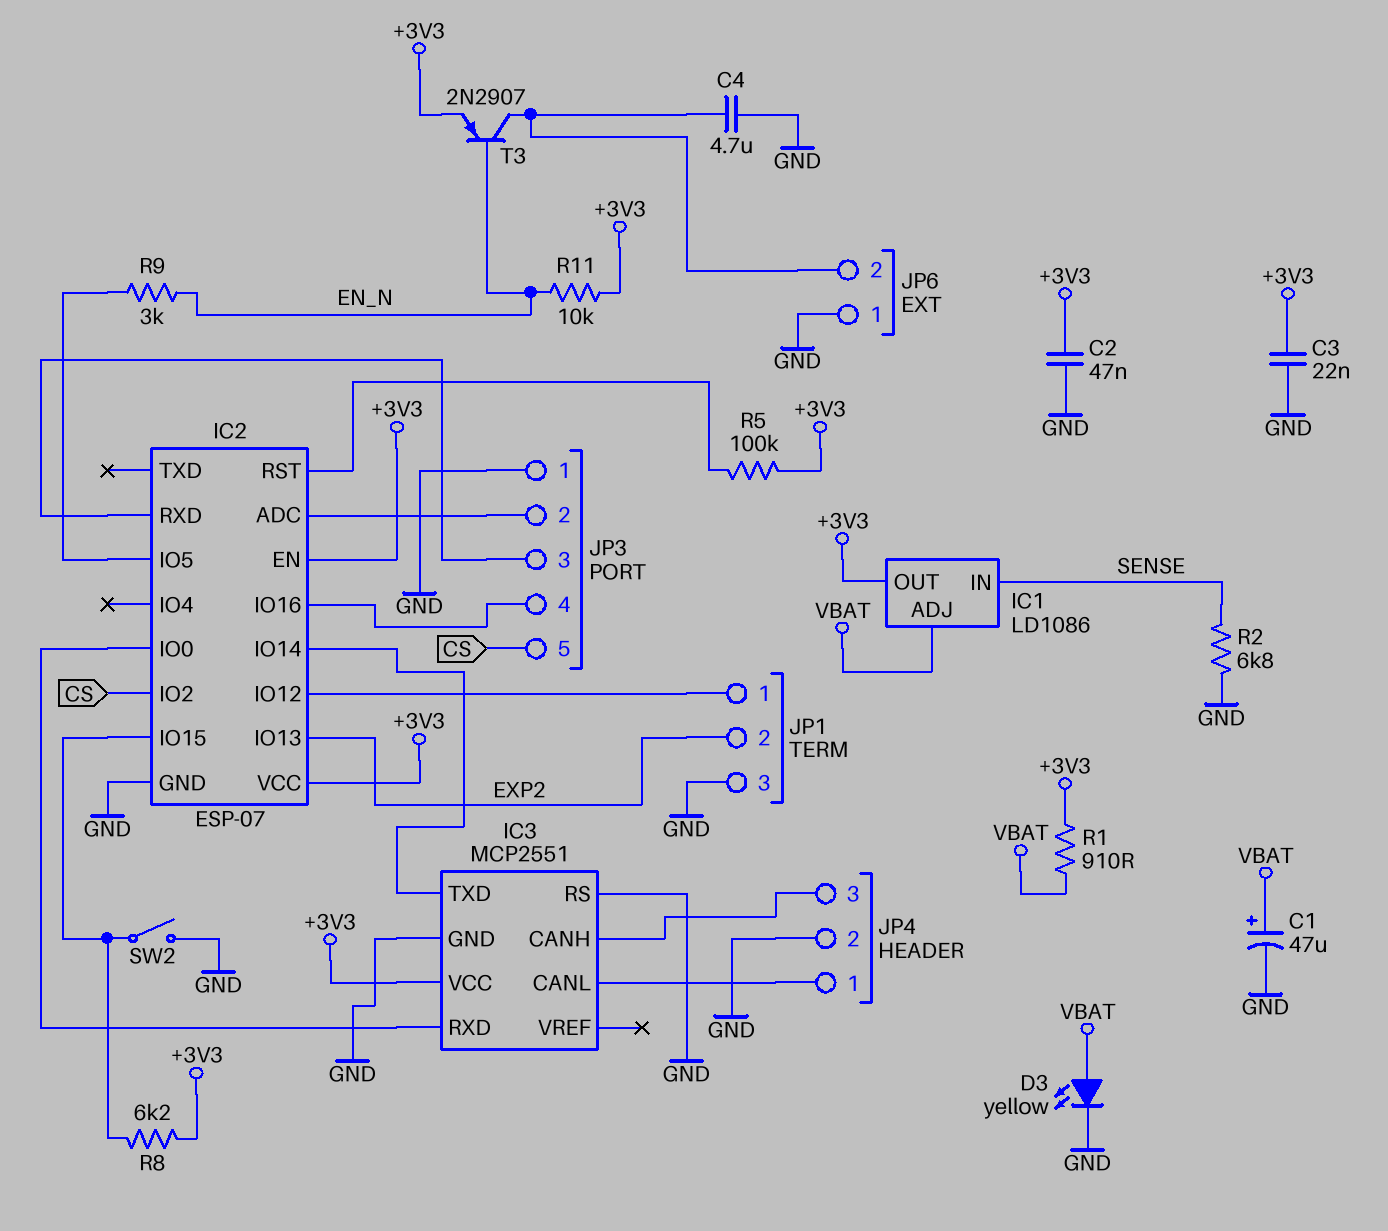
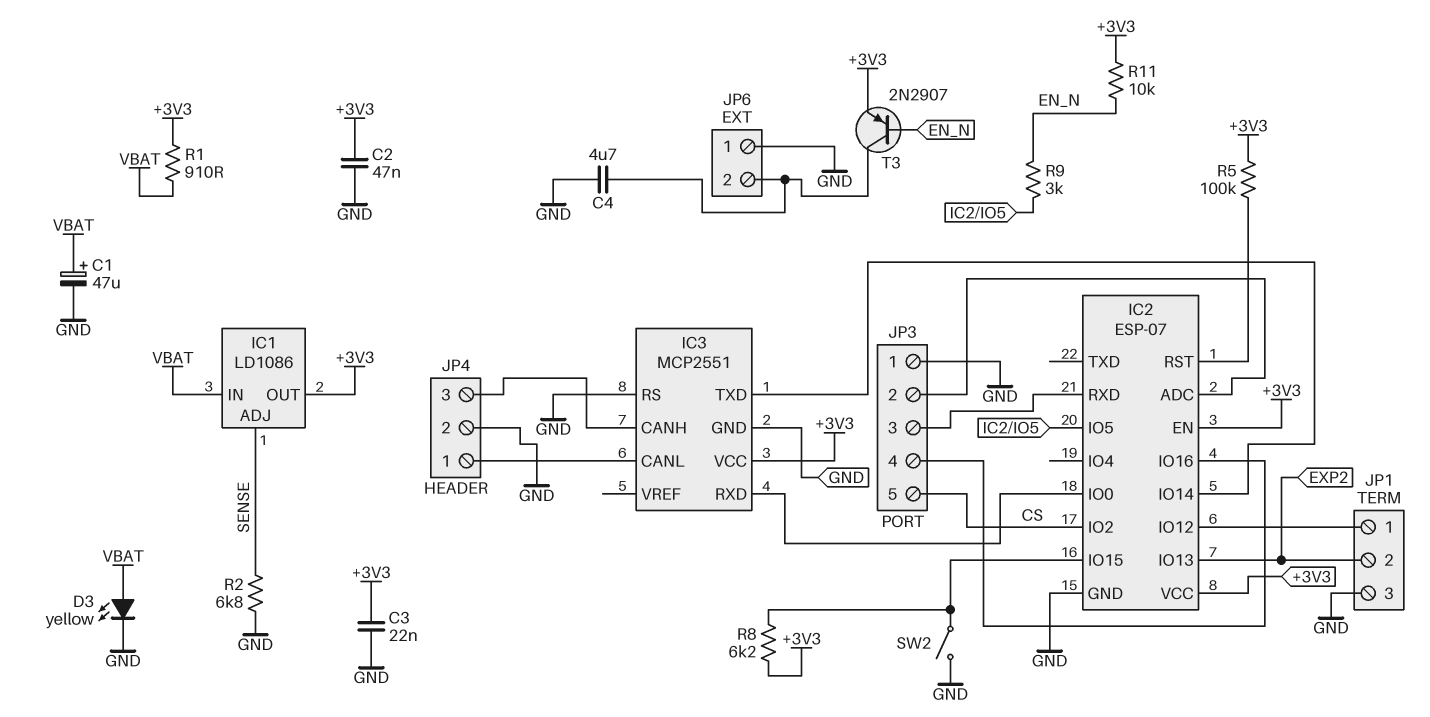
IC1 pin ADJ: VBAT -> SENSE
IC1 pin IN: SENSE -> VBAT

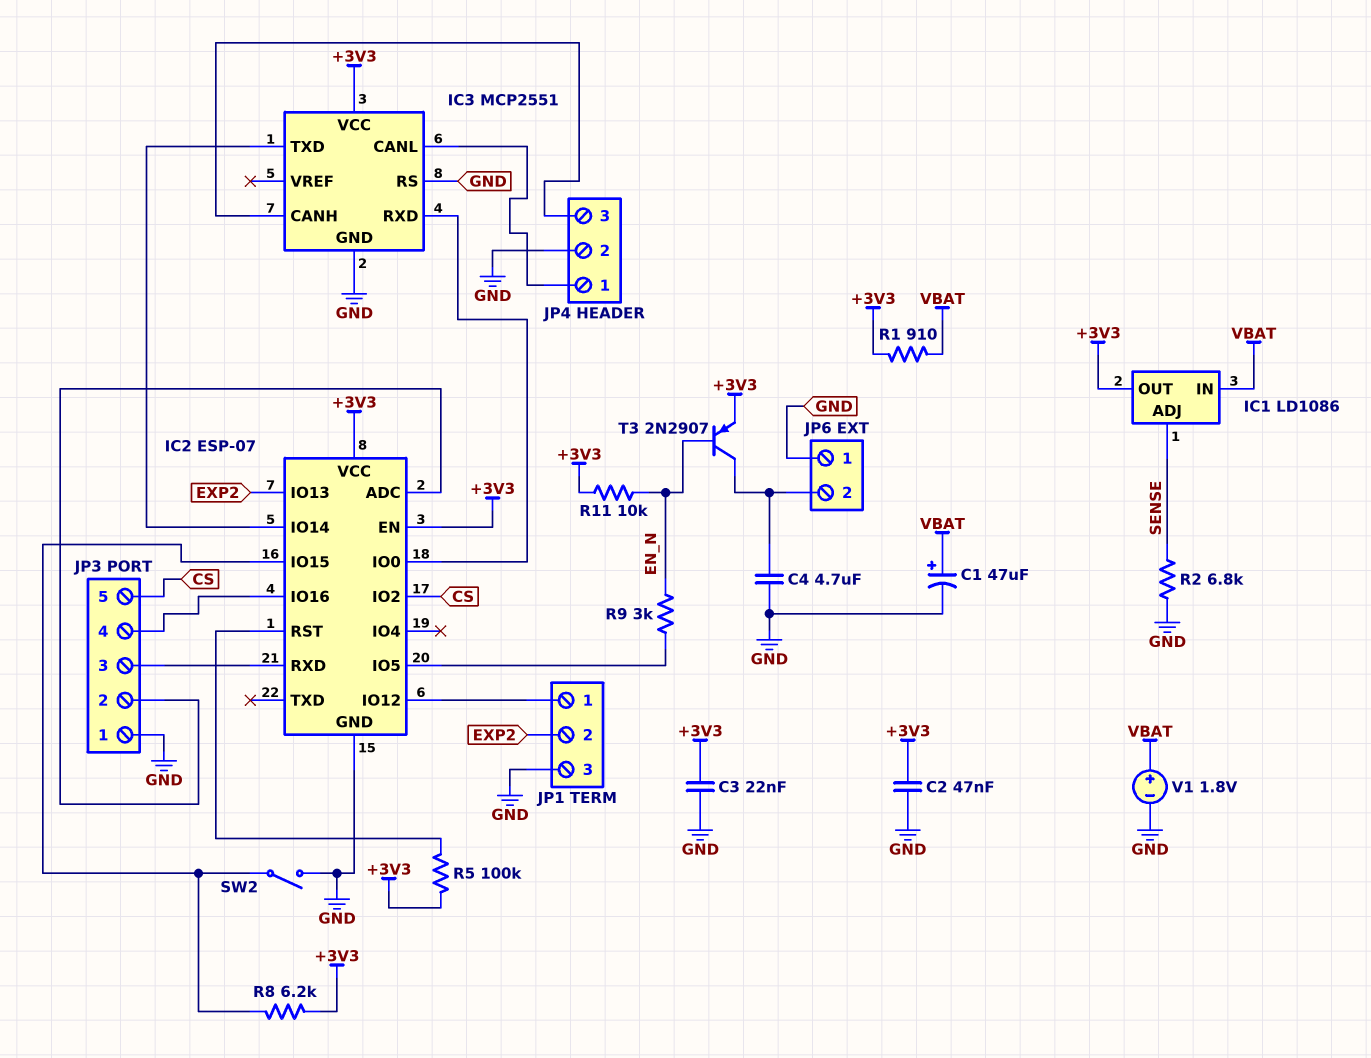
D3: LED yellow (A VBAT, K GND) -> none
V1: none -> 1.8V (plus VBAT, minus GND)

